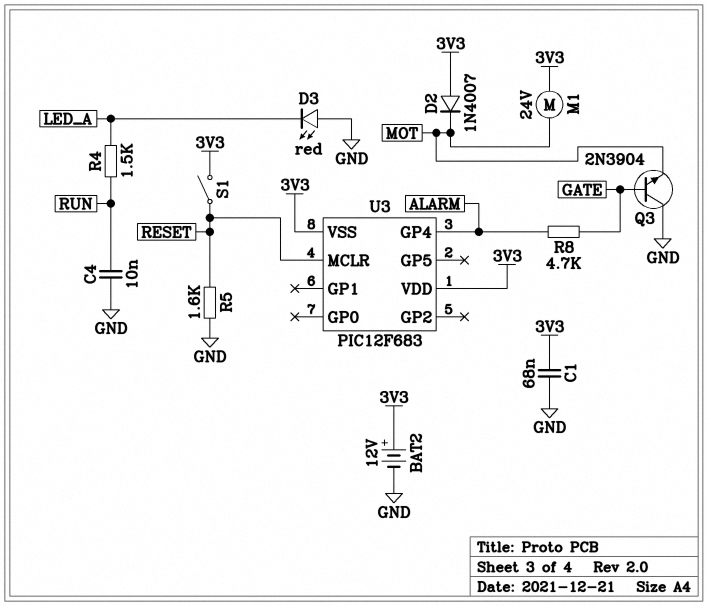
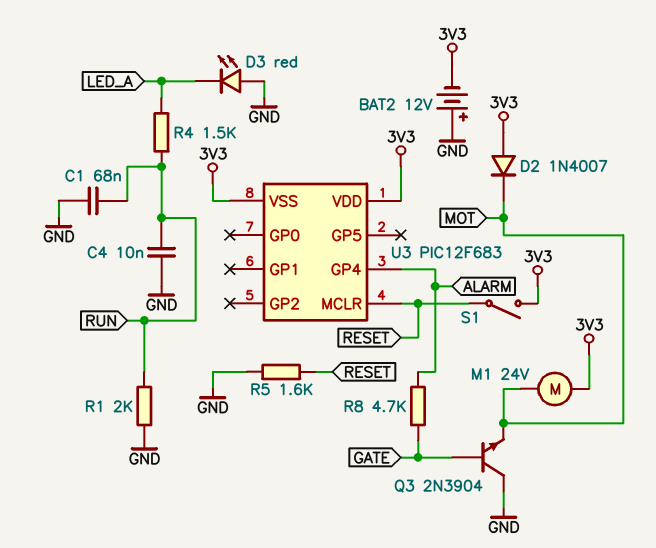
BAT2: 12V (plus 3V3, minus GND) -> 12V (plus GND, minus 3V3)
C1: 68nF (3V3, GND) -> 68nF (GND, RUN)
R1: none -> 2k (GND, RUN)

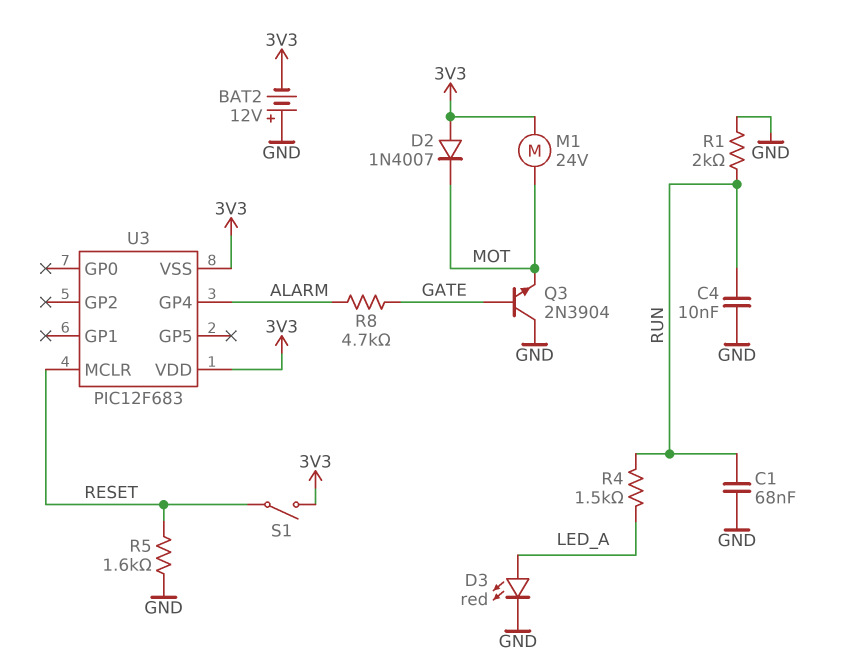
D3: LED red (A GND, K LED_A) -> LED red (A LED_A, K GND)

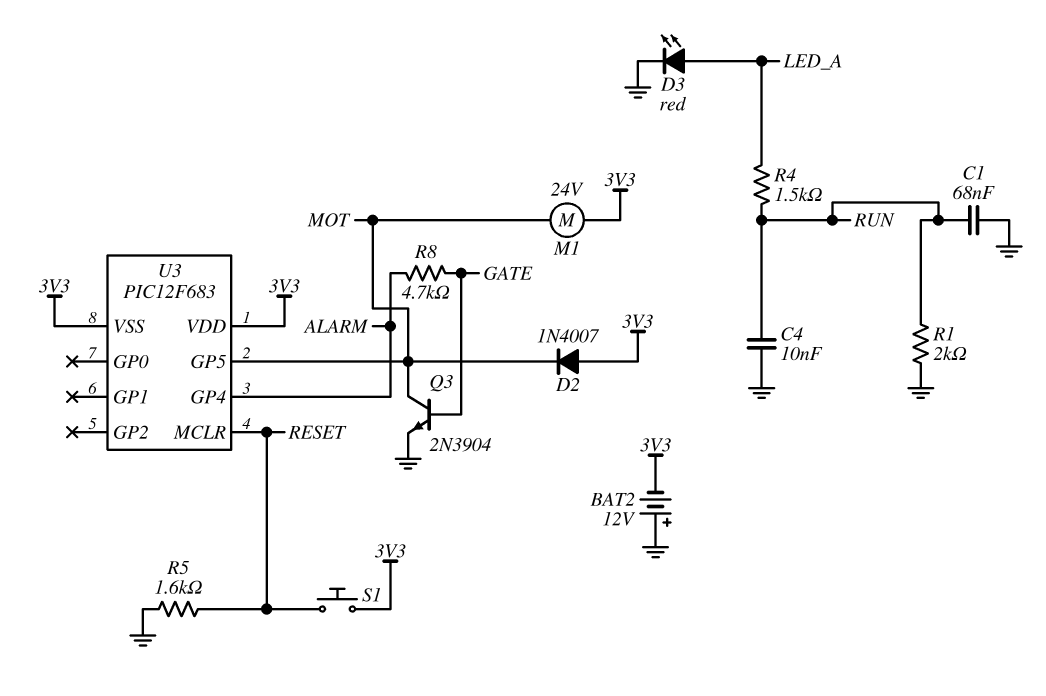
Q3: NPN 2N3904 (B GATE, C GND, E MOT) -> NPN 2N3904 (B GATE, C MOT, E GND)
S1: switch (3V3, RESET) -> button (3V3, RESET)
U3 pin GP5: none -> MOT

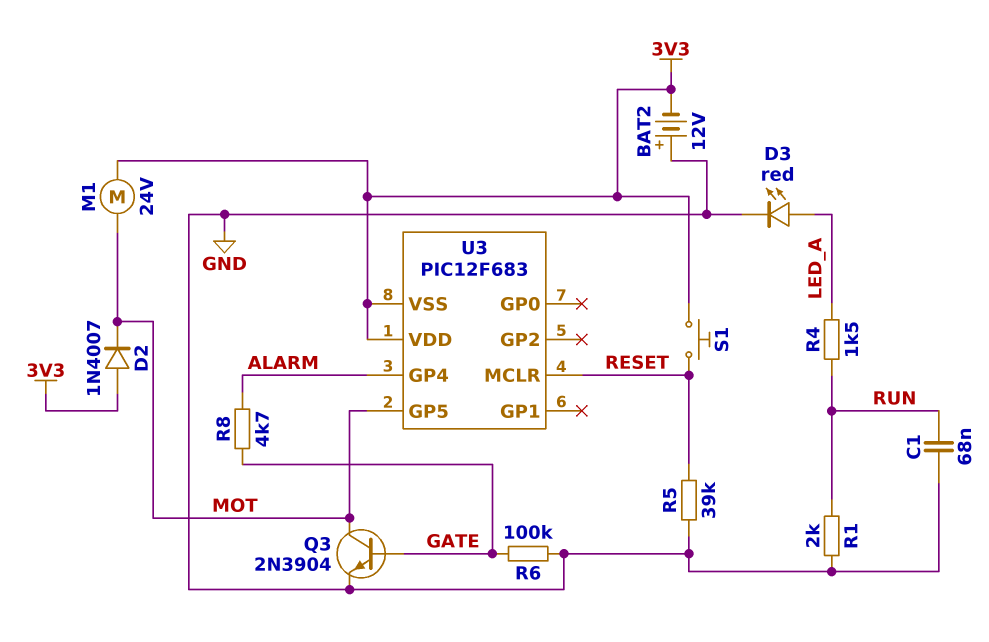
C4: 10nF (GND, RUN) -> none
R5: 1.6k (GND, RESET) -> 39k (GND, RESET)
R6: none -> 100k (GATE, GND)

